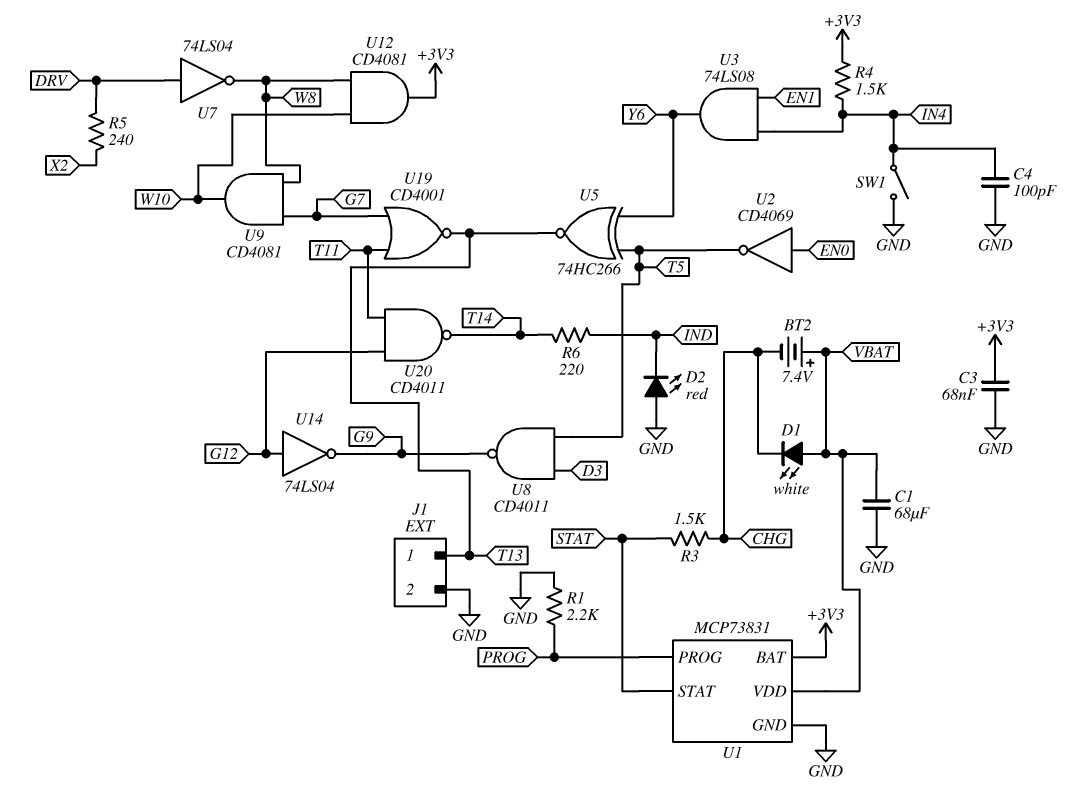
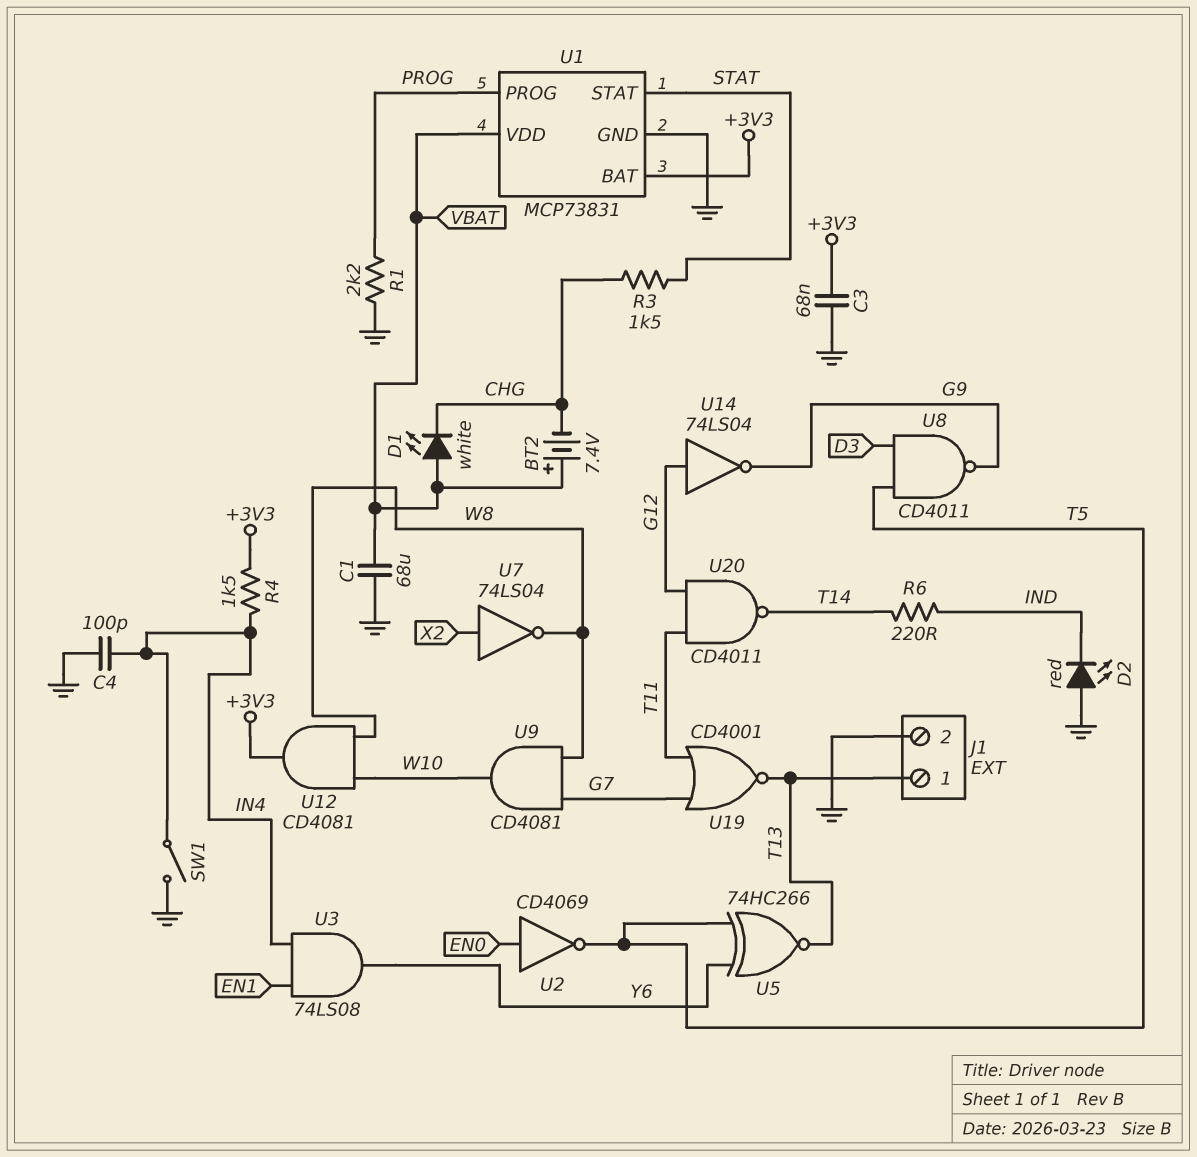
R5: 240 (DRV, X2) -> none
U7: NOT 74LS04 (in DRV, out W8) -> NOT 74LS04 (in X2, out W8)

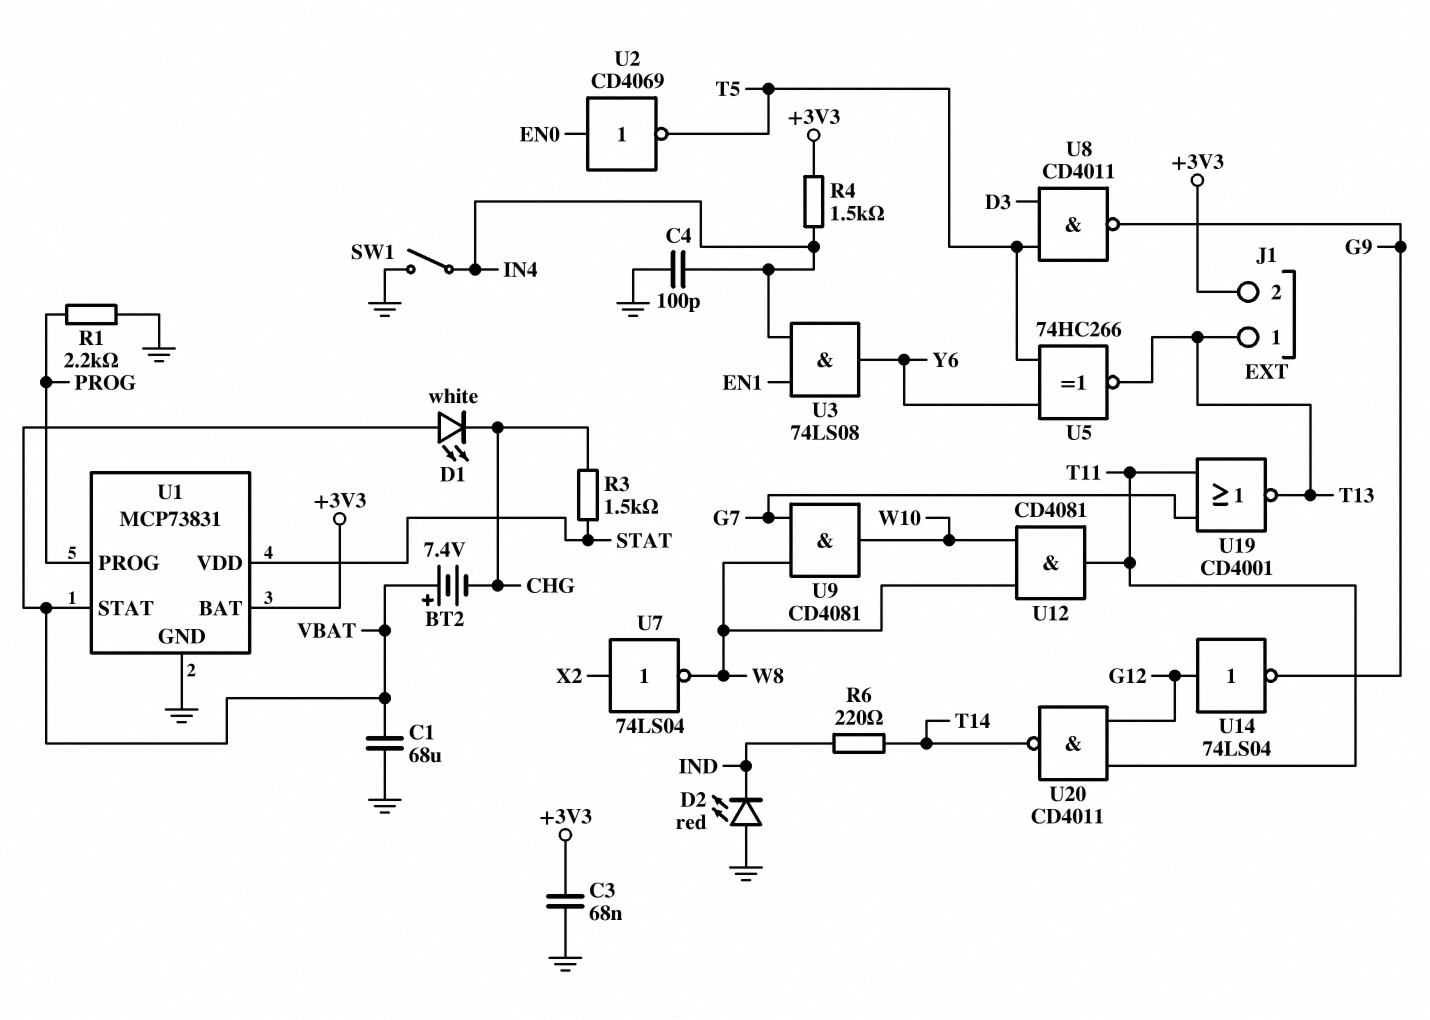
J1 pin 2: GND -> +3V3
U1 pin STAT: STAT -> VBAT
U1 pin VDD: VBAT -> STAT
U12: AND CD4081 (in W8, in W10, out +3V3) -> AND CD4081 (in W8, in W10, out T11)

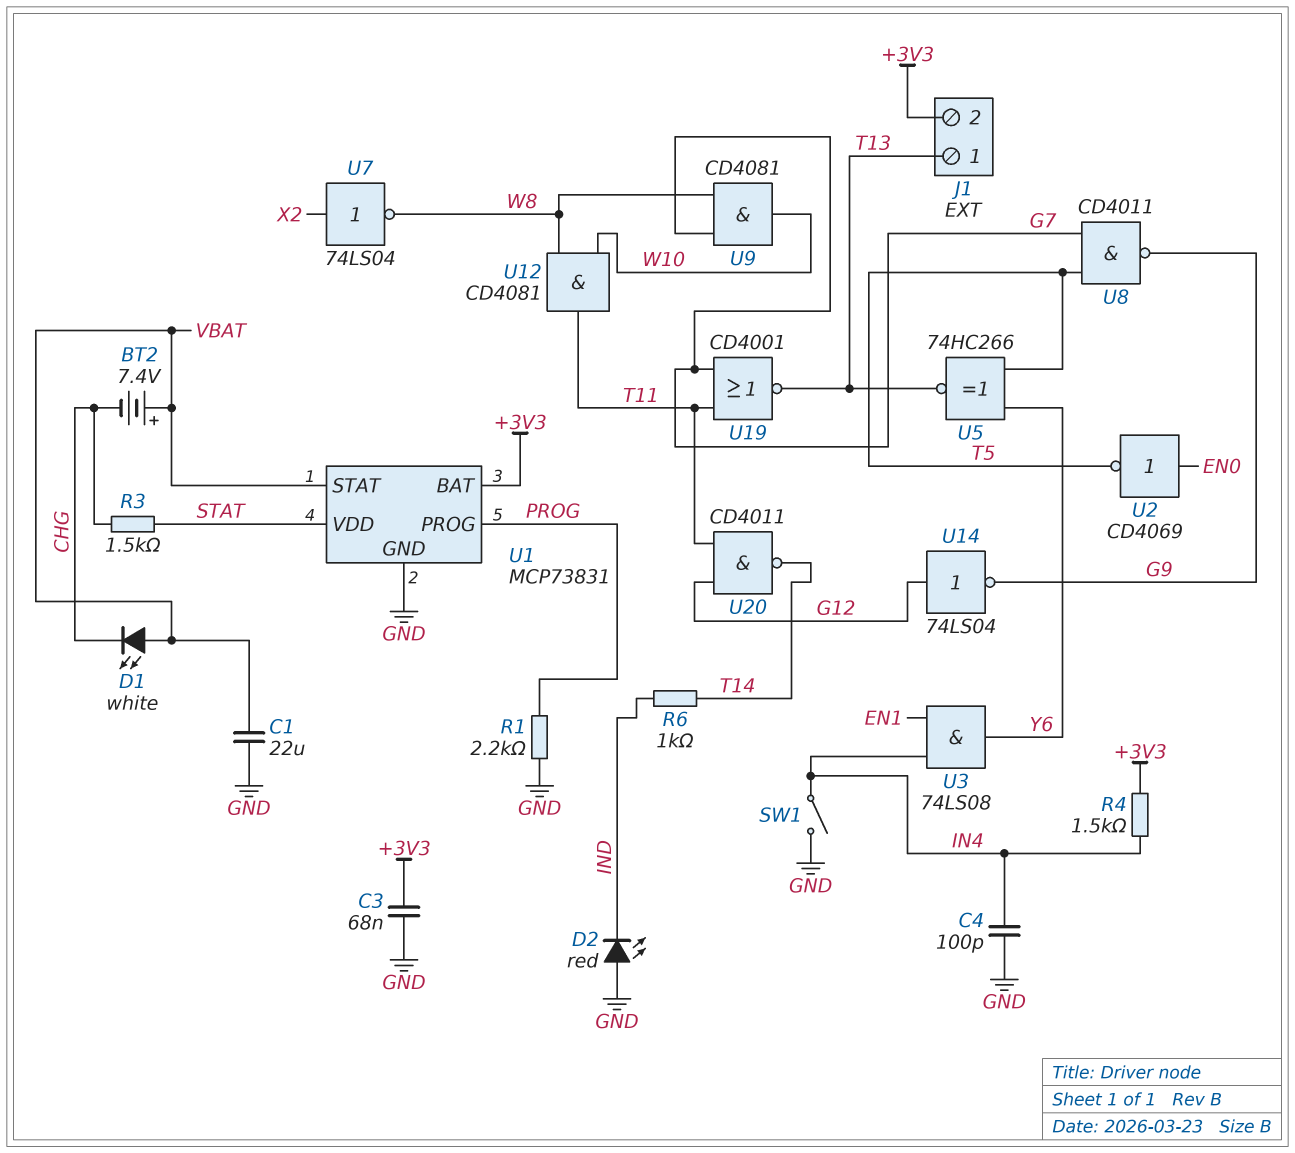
C1: 68uF (GND, VBAT) -> 22uF (GND, VBAT)
R6: 220 (IND, T14) -> 1k (IND, T14)
U8: NAND CD4011 (in D3, in T5, out G9) -> NAND CD4011 (in G7, in T5, out G9)

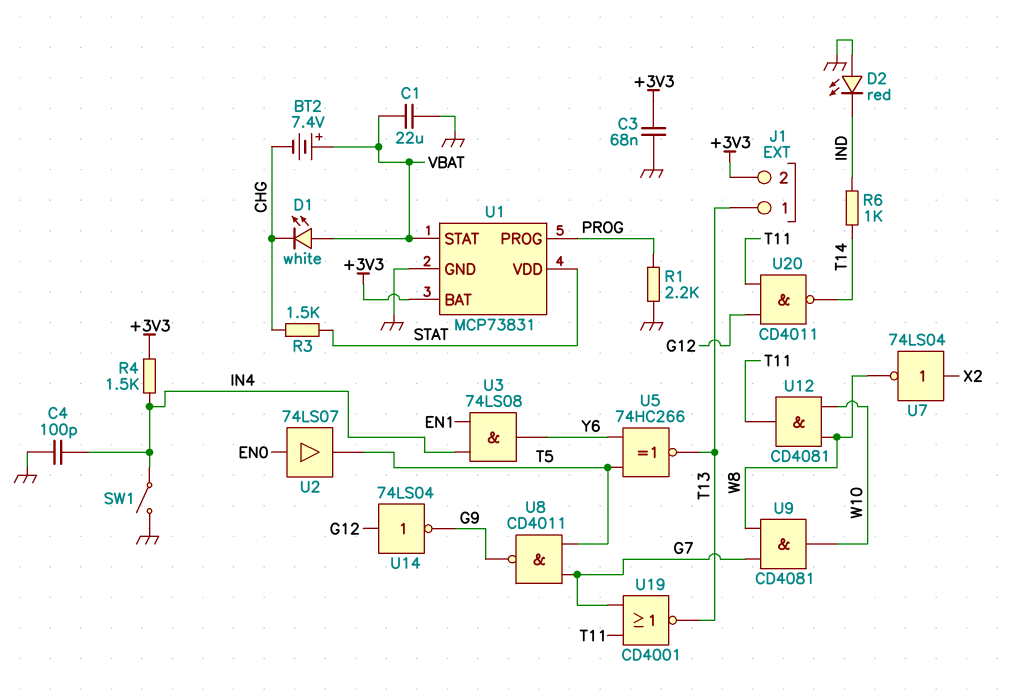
U2: NOT CD4069 (in EN0, out T5) -> buffer 74LS07 (in EN0, out T5)

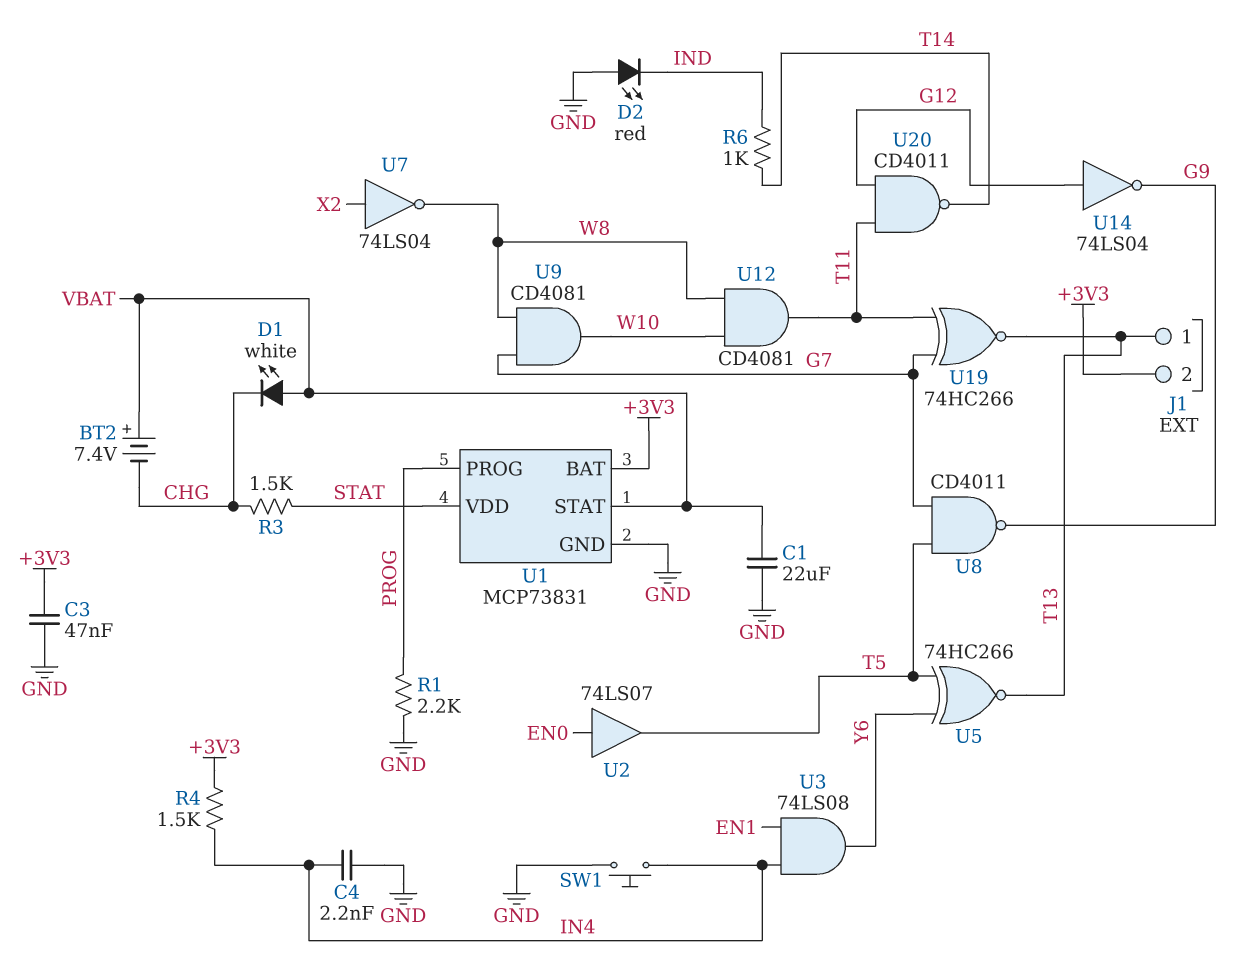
C3: 68nF (+3V3, GND) -> 47nF (+3V3, GND)
C4: 100pF (GND, IN4) -> 2.2nF (GND, IN4)
SW1: switch (GND, IN4) -> button (GND, IN4)
U19: NOR CD4001 (in G7, in T11, out T13) -> XNOR 74HC266 (in G7, in T11, out T13)

